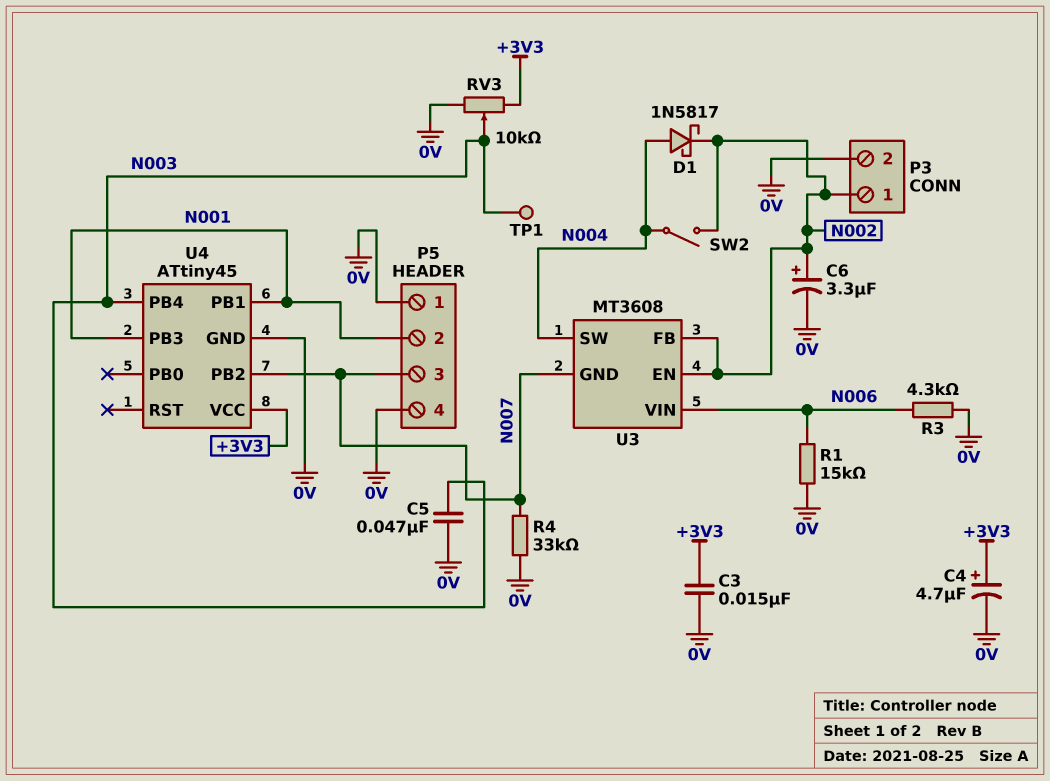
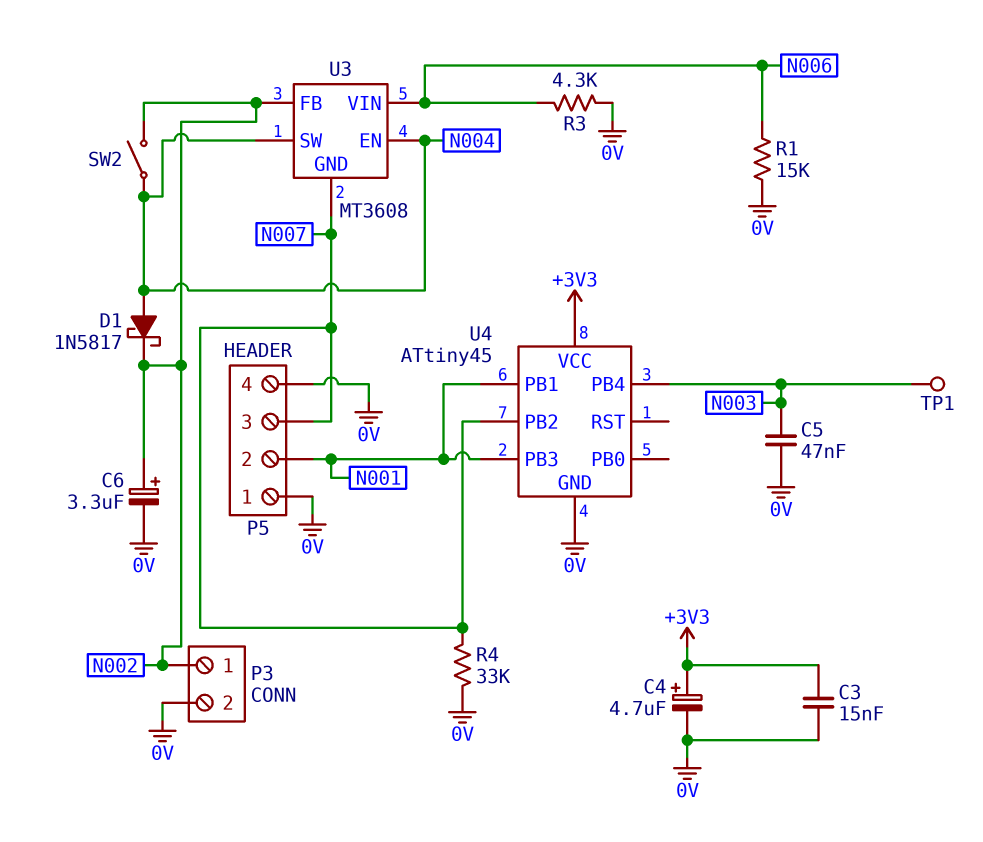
RV3: 10k (+3V3, 0V, wiper N003) -> none
U3 pin EN: N002 -> N004

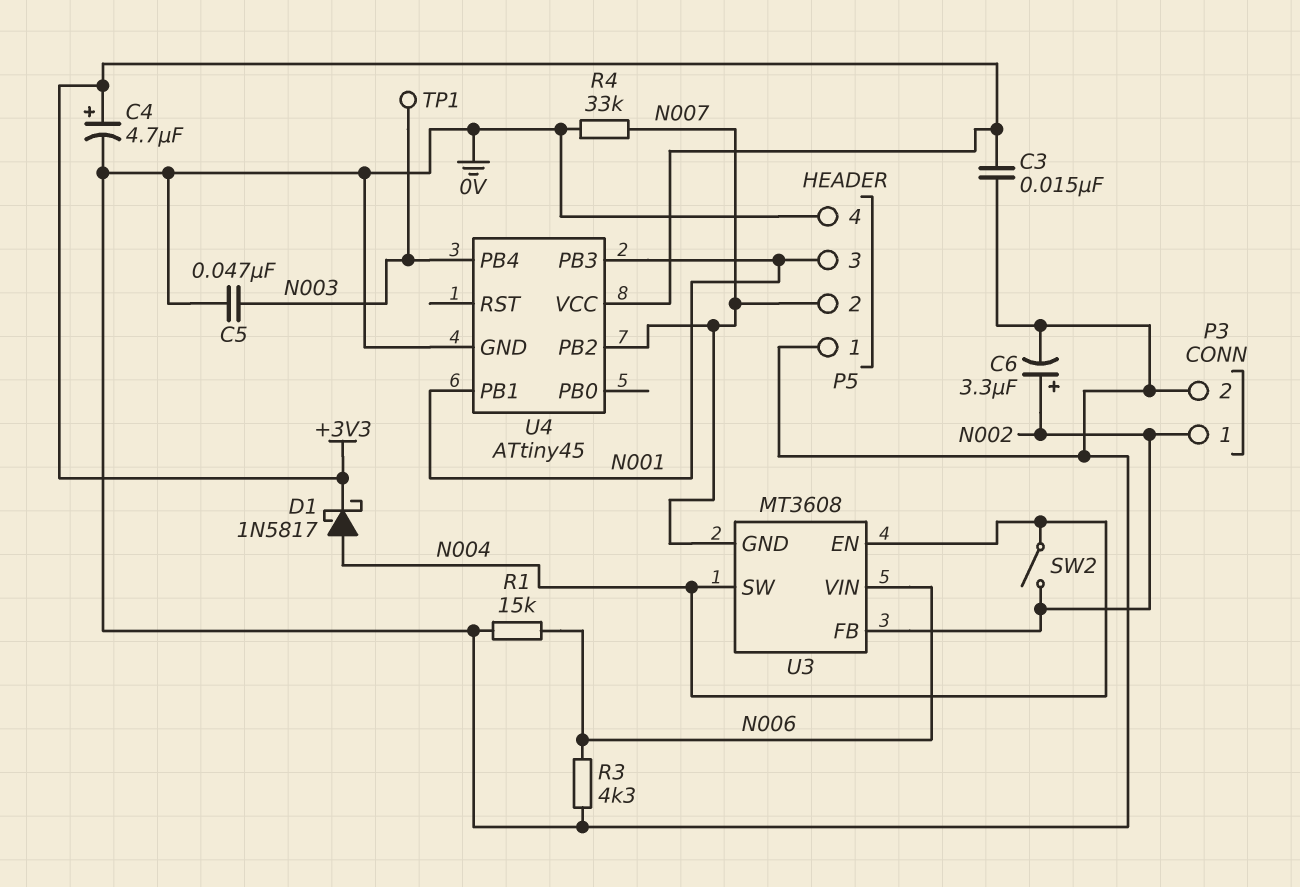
D1: schottky 1N5817 (A N004, K N002) -> schottky 1N5817 (A N004, K +3V3)
P5 pin 2: N001 -> N007
P5 pin 3: N007 -> N001

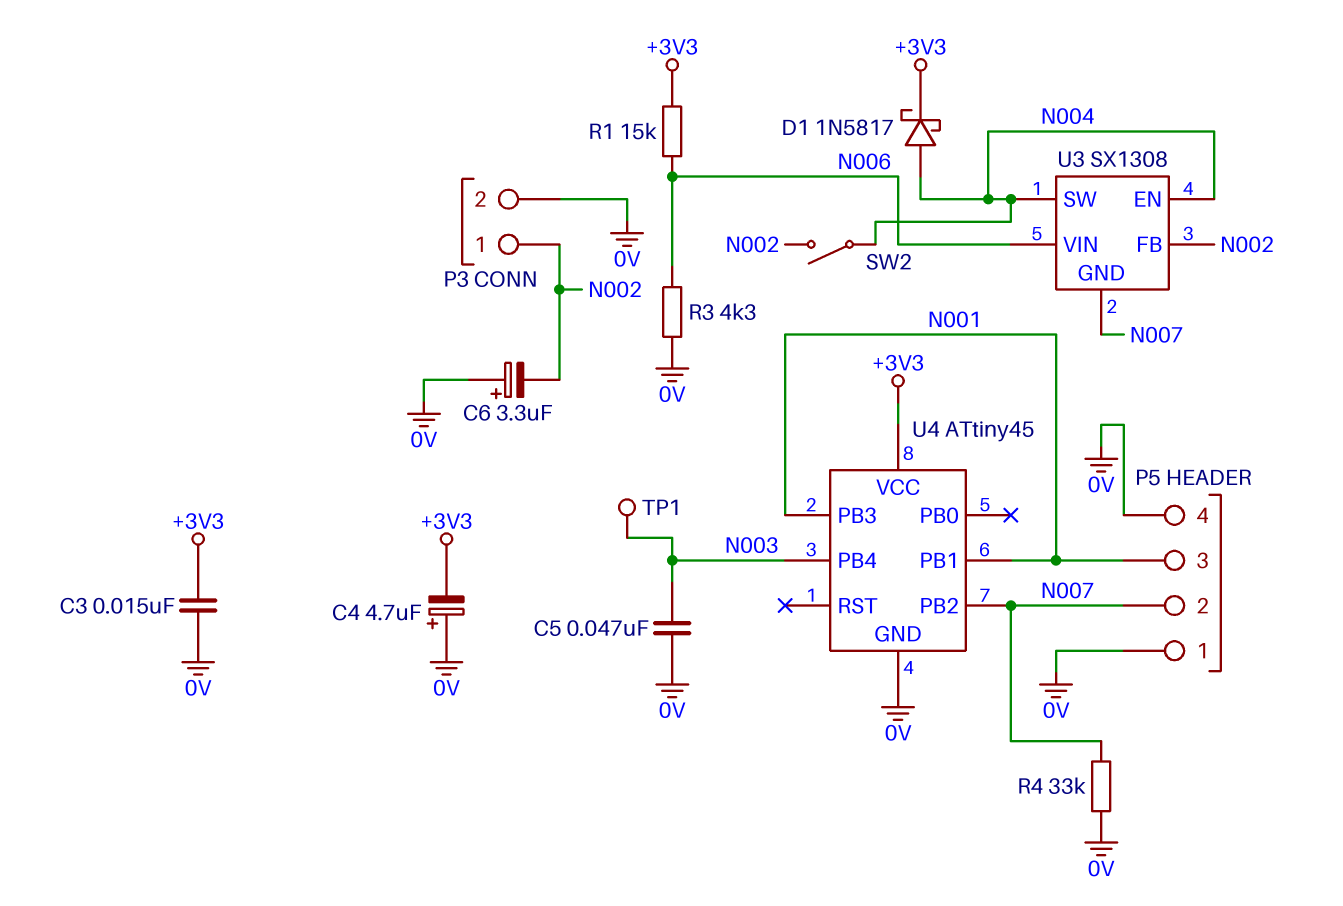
C4: 4.7uF (plus +3V3, minus 0V) -> 4.7uF (plus 0V, minus +3V3)
C6: 3.3uF (plus N002, minus 0V) -> 3.3uF (plus 0V, minus N002)
R1: 15k (0V, N006) -> 15k (+3V3, N006)
U3: MT3608 -> SX1308

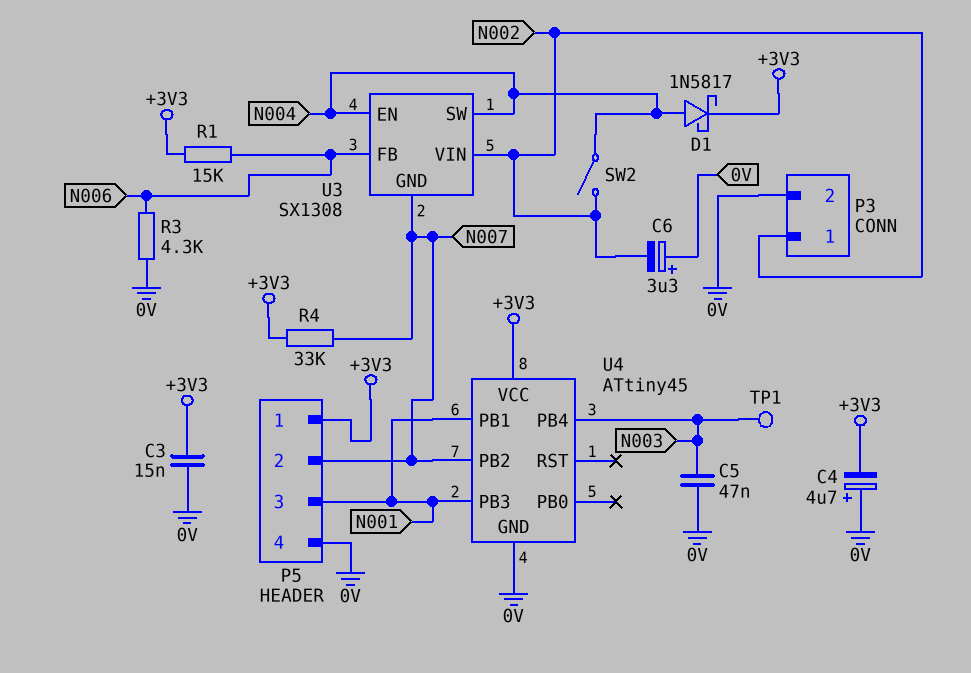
P5 pin 1: 0V -> +3V3
R4: 33k (0V, N007) -> 33k (+3V3, N007)
U3 pin FB: N002 -> N006
U3 pin VIN: N006 -> N002

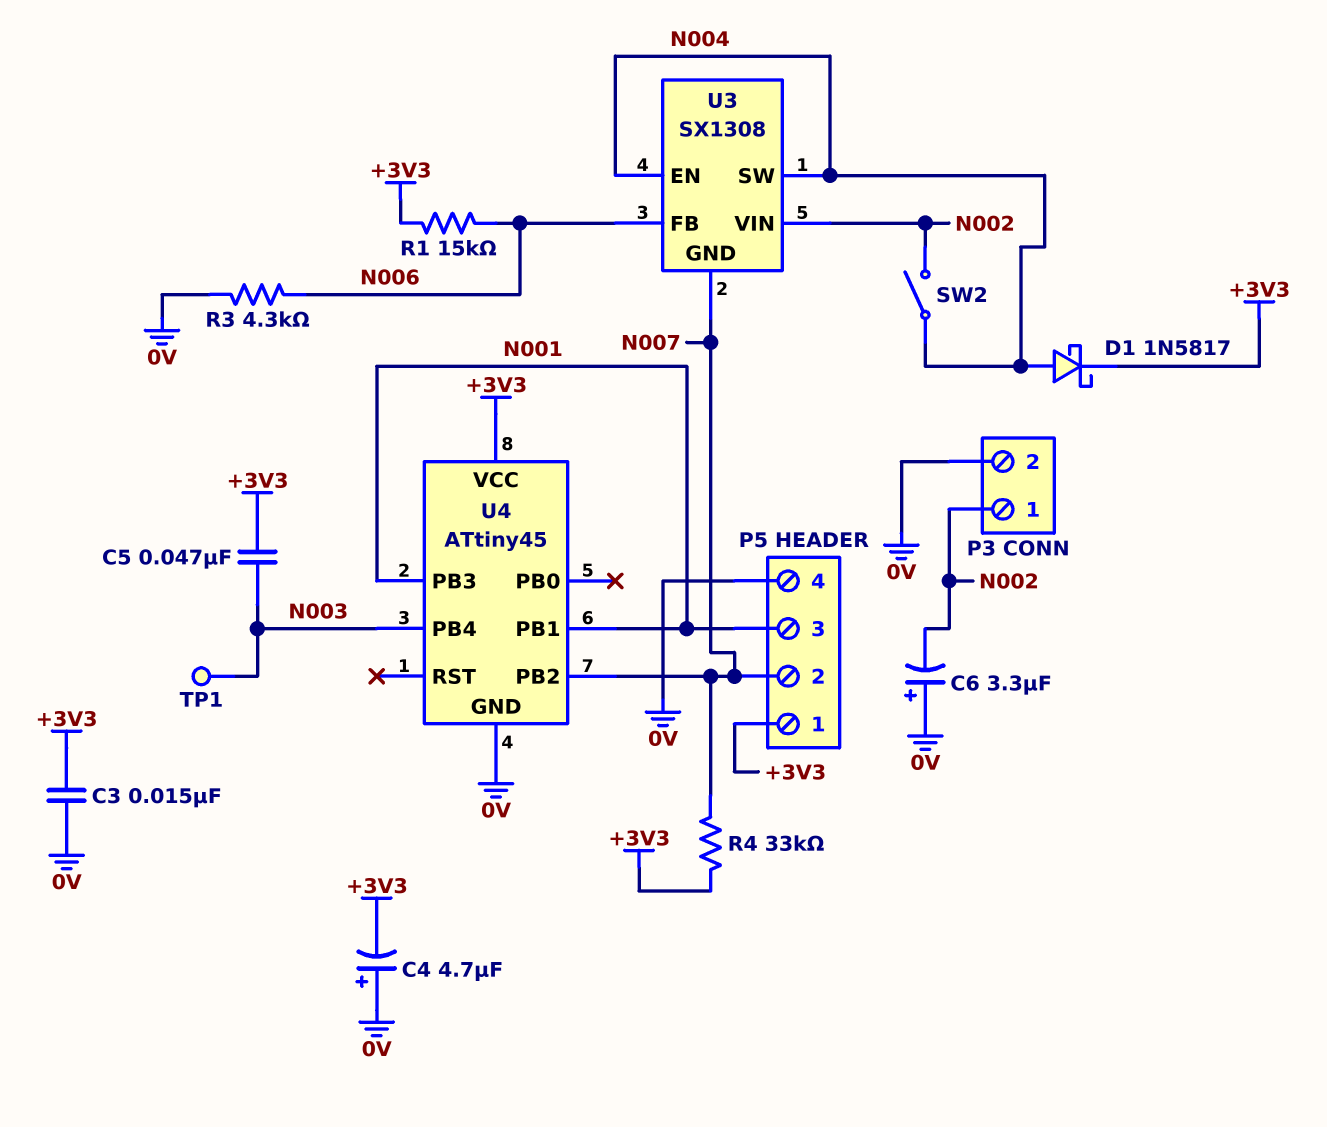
C5: 47nF (0V, N003) -> 47nF (+3V3, N003)

